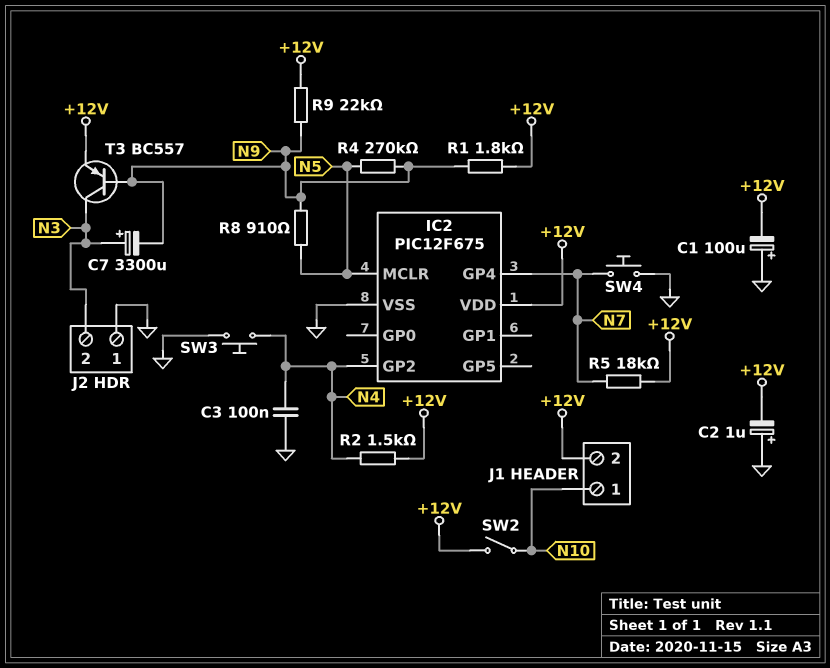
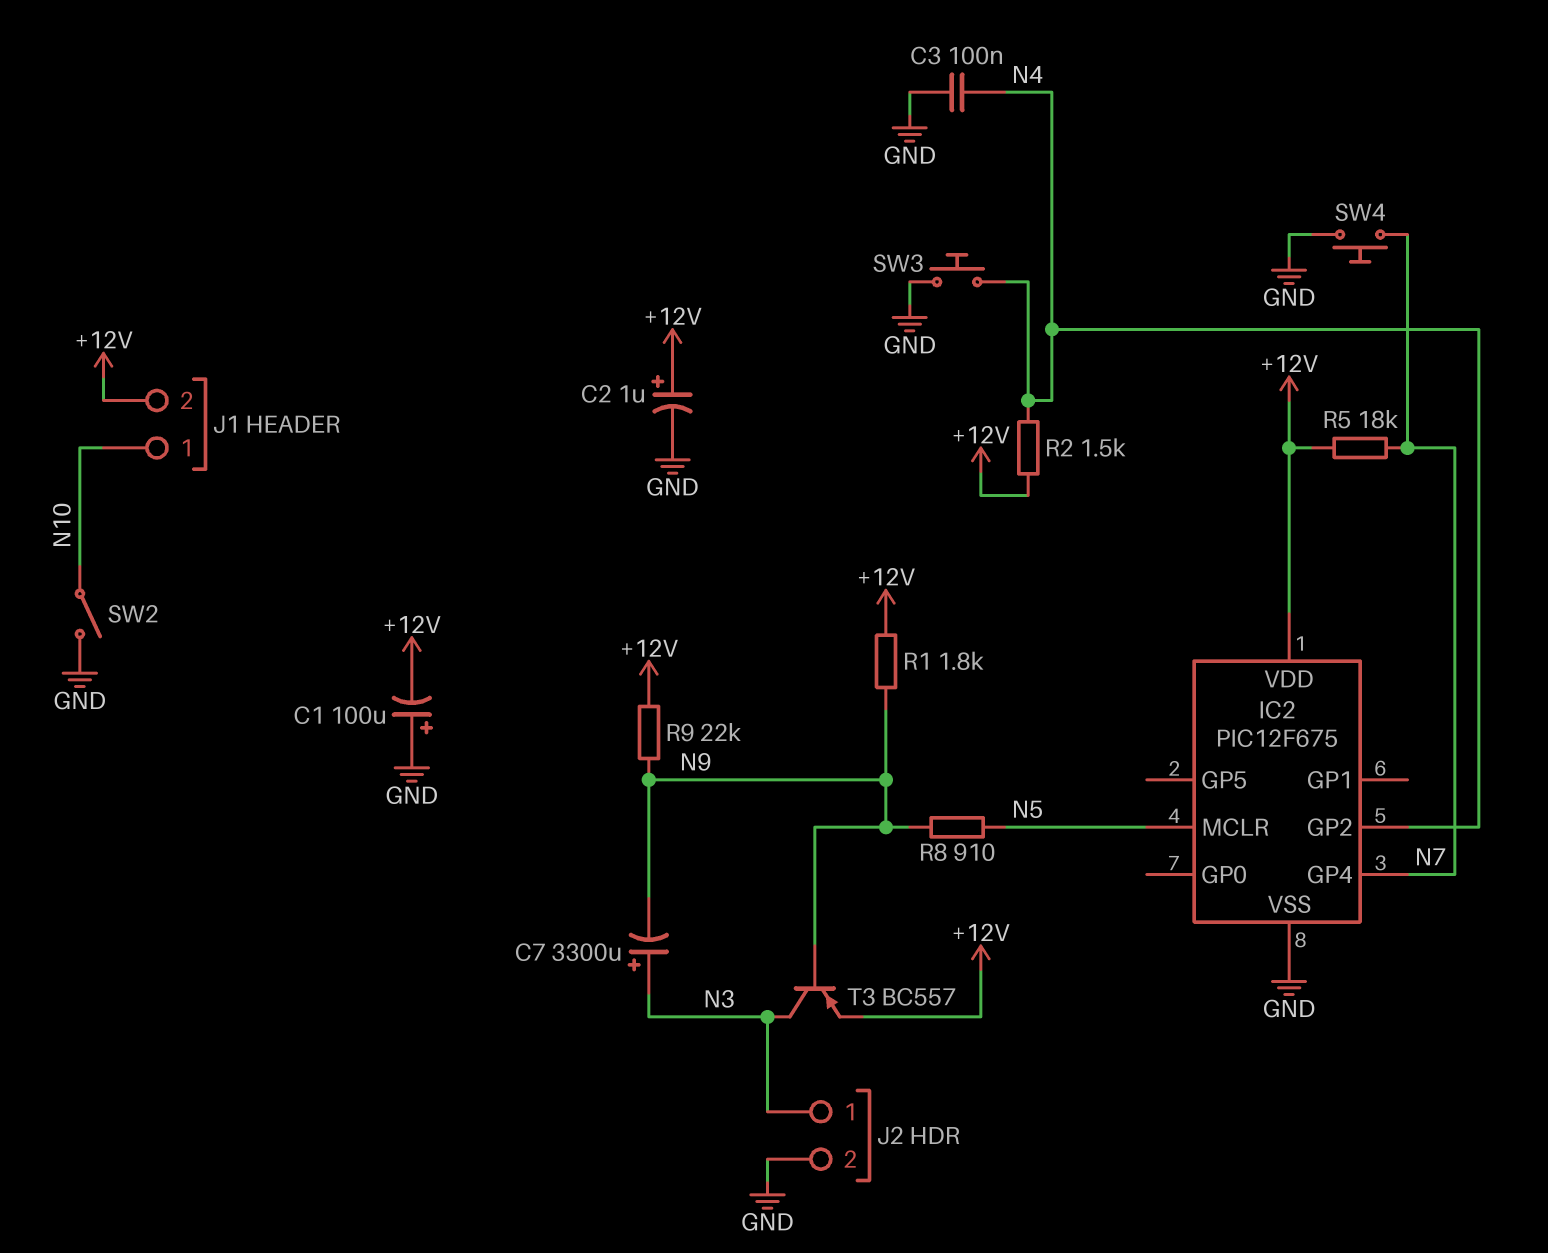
C2: 1uF (plus GND, minus +12V) -> 1uF (plus +12V, minus GND)
J2 pin 1: GND -> N3
J2 pin 2: N3 -> GND
R4: 270k (N5, N9) -> none
SW2: switch (+12V, N10) -> switch (GND, N10)

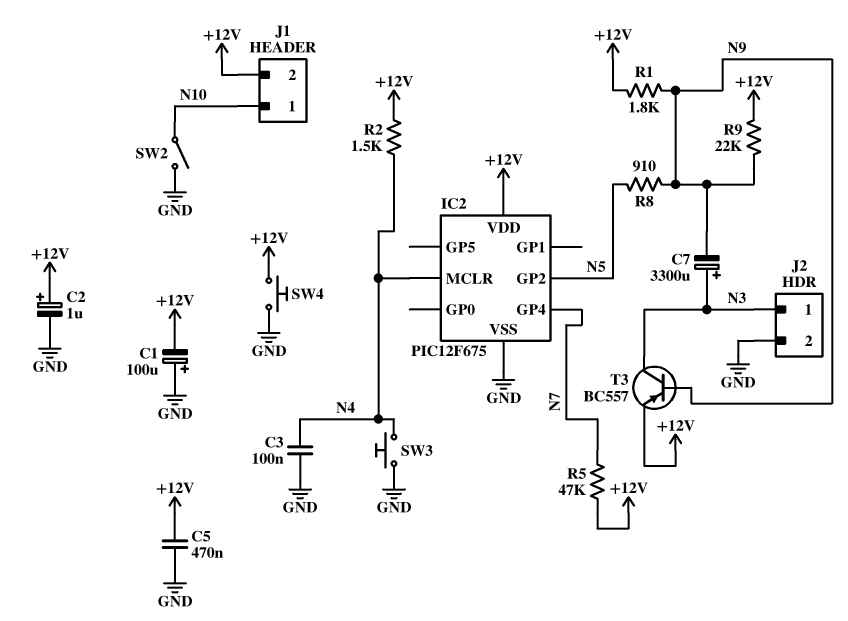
C5: none -> 470nF (+12V, GND)
IC2 pin GP2: N4 -> N5
IC2 pin MCLR: N5 -> N4
R5: 18k (+12V, N7) -> 47k (+12V, N7)
SW4: button (GND, N7) -> button (+12V, GND)

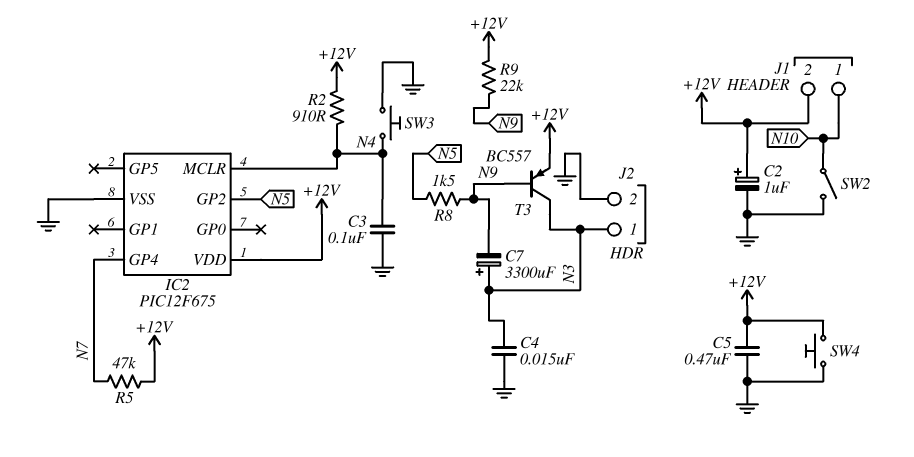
C1: 100uF (plus GND, minus +12V) -> none
C4: none -> 15nF (GND, N3)
R1: 1.8k (+12V, N9) -> none
R2: 1.5k (+12V, N4) -> 910 (+12V, N4)
R8: 910 (N5, N9) -> 1.5k (N5, N9)

